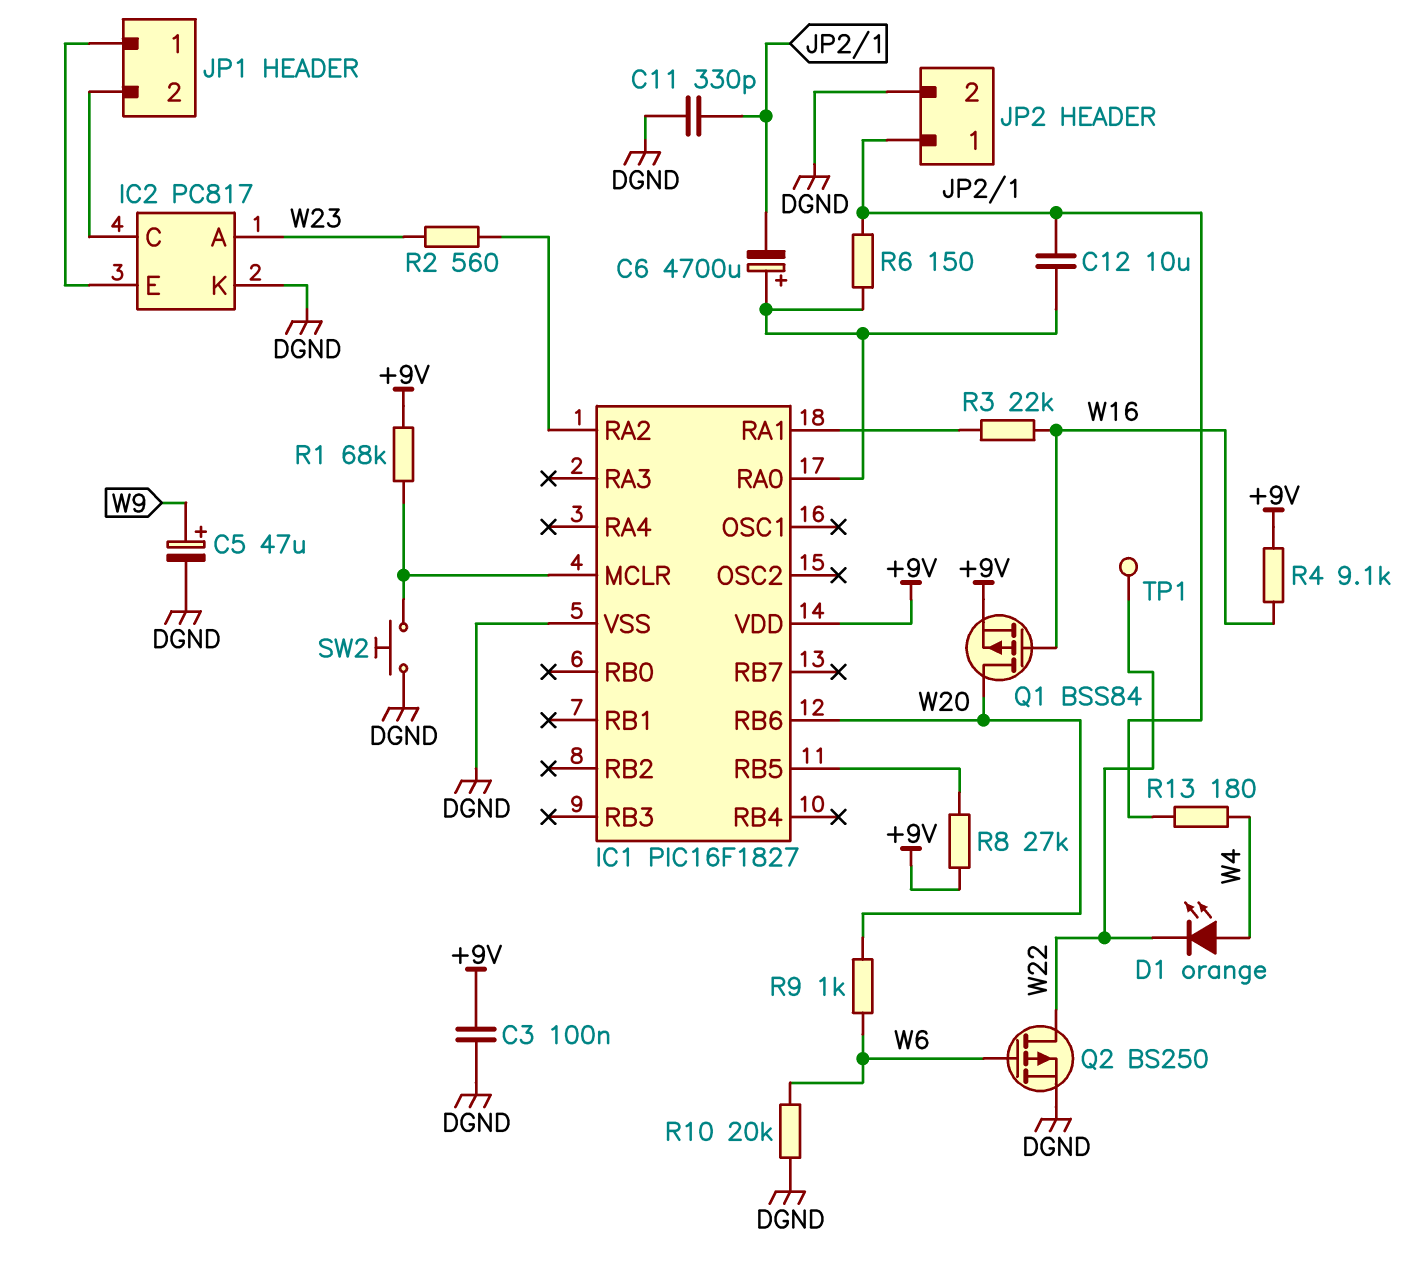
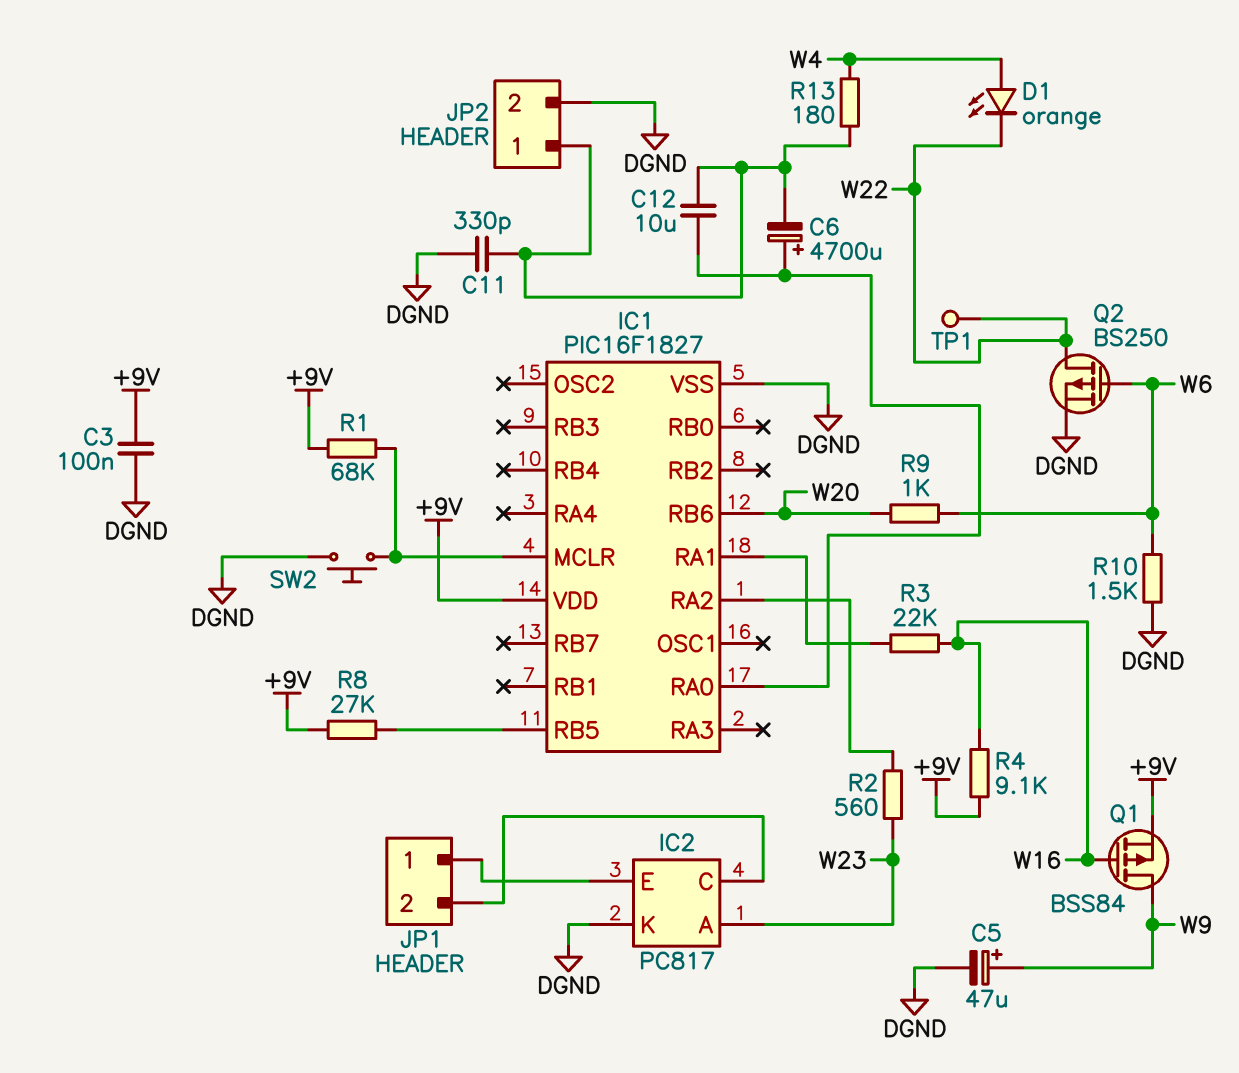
Q1: PMOS BSS84 (G W16, D W20, S +9V) -> PMOS BSS84 (G W16, D W9, S +9V)
R6: 150 (IC1/RA0, JP2/1) -> none
R10: 20k (DGND, W6) -> 1.5k (DGND, W6)

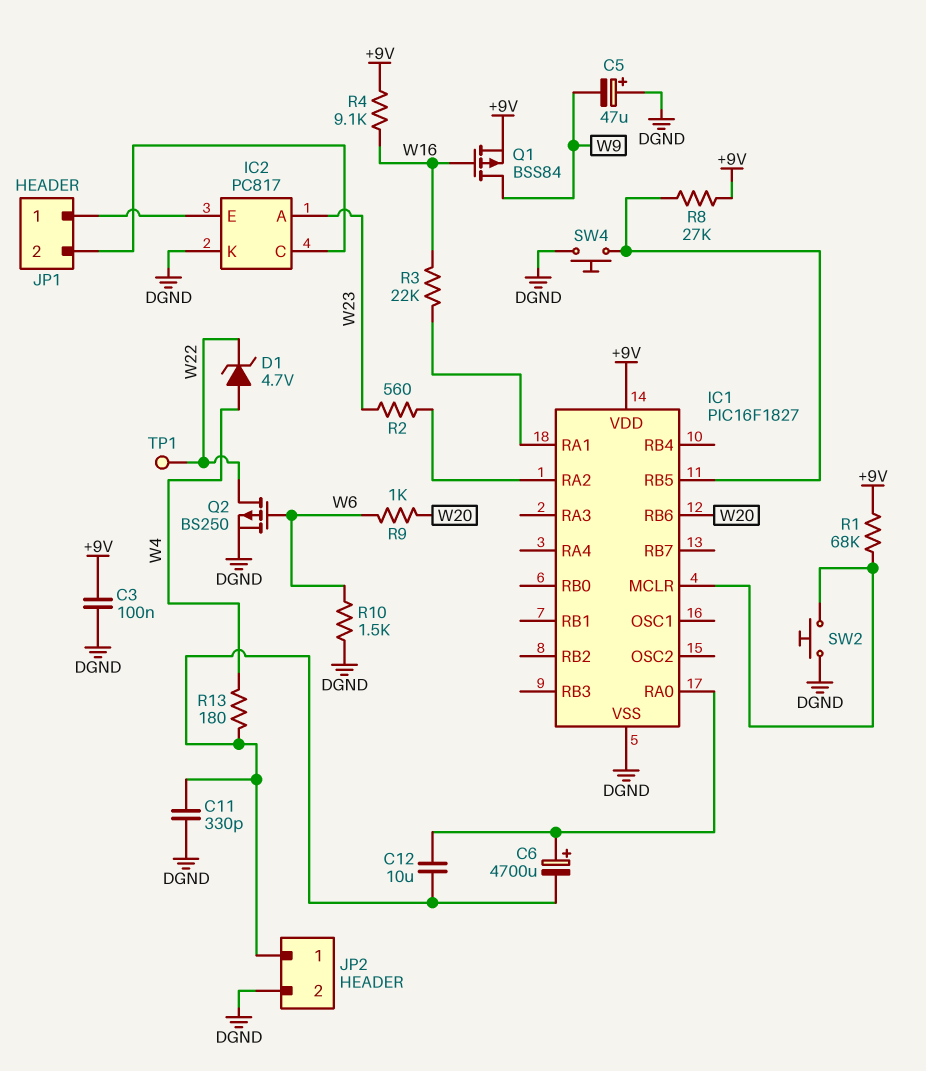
C5: 47uF (plus W9, minus DGND) -> 47uF (plus DGND, minus W9)
D1: LED orange (A W4, K W22) -> zener 4.7V (A W4, K W22)
SW4: none -> button (DGND, IC1/RB5)

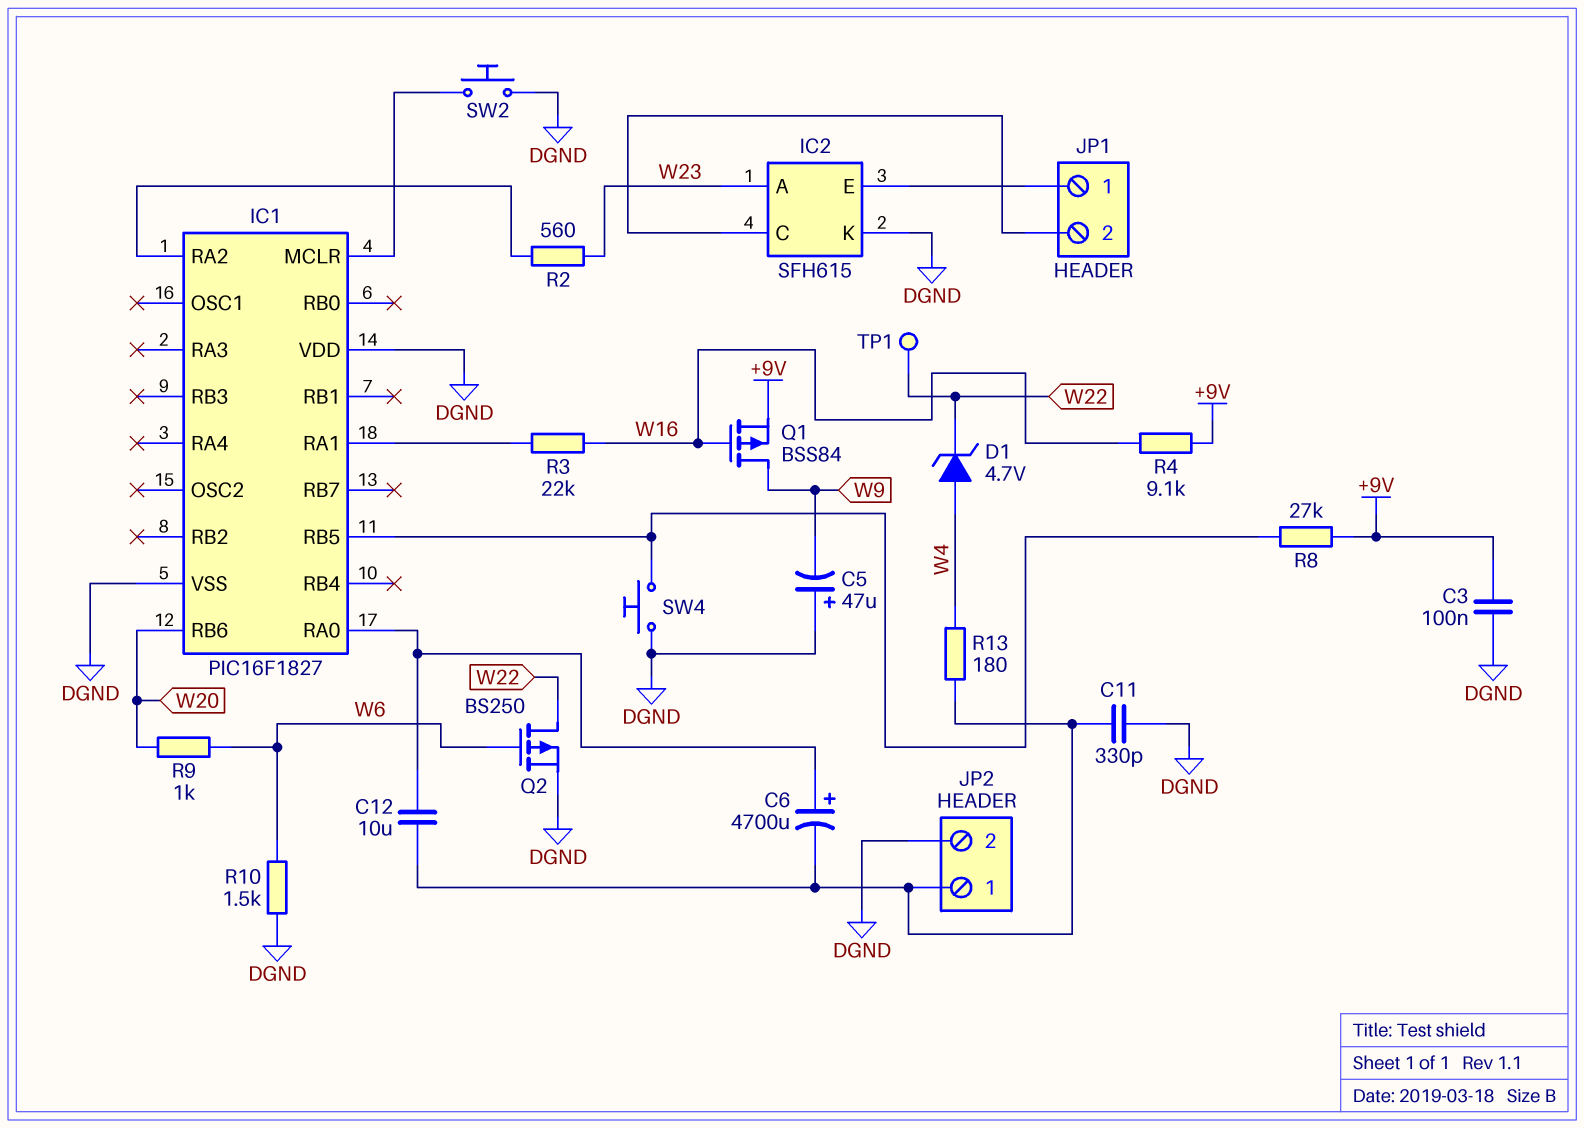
IC1 pin VDD: +9V -> DGND
IC2: PC817 -> SFH615
R1: 68k (+9V, IC1/MCLR) -> none

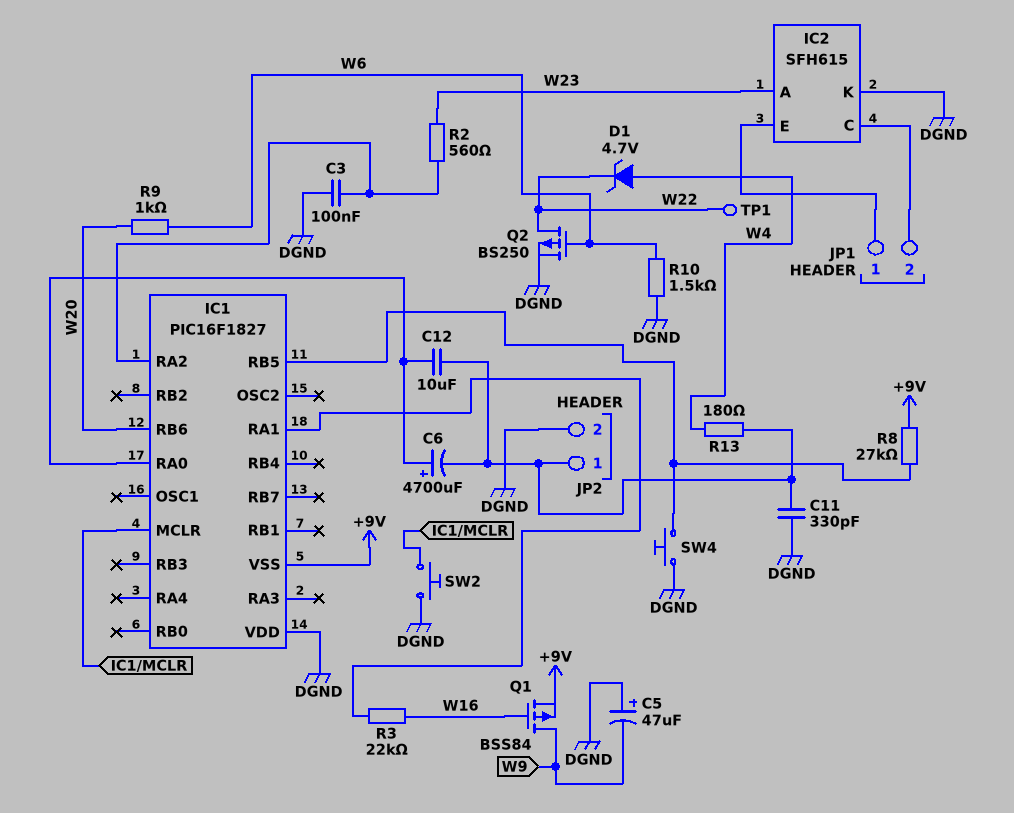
C3: 100nF (+9V, DGND) -> 100nF (DGND, IC1/RA2)
IC1 pin VSS: DGND -> +9V
R4: 9.1k (+9V, W16) -> none

